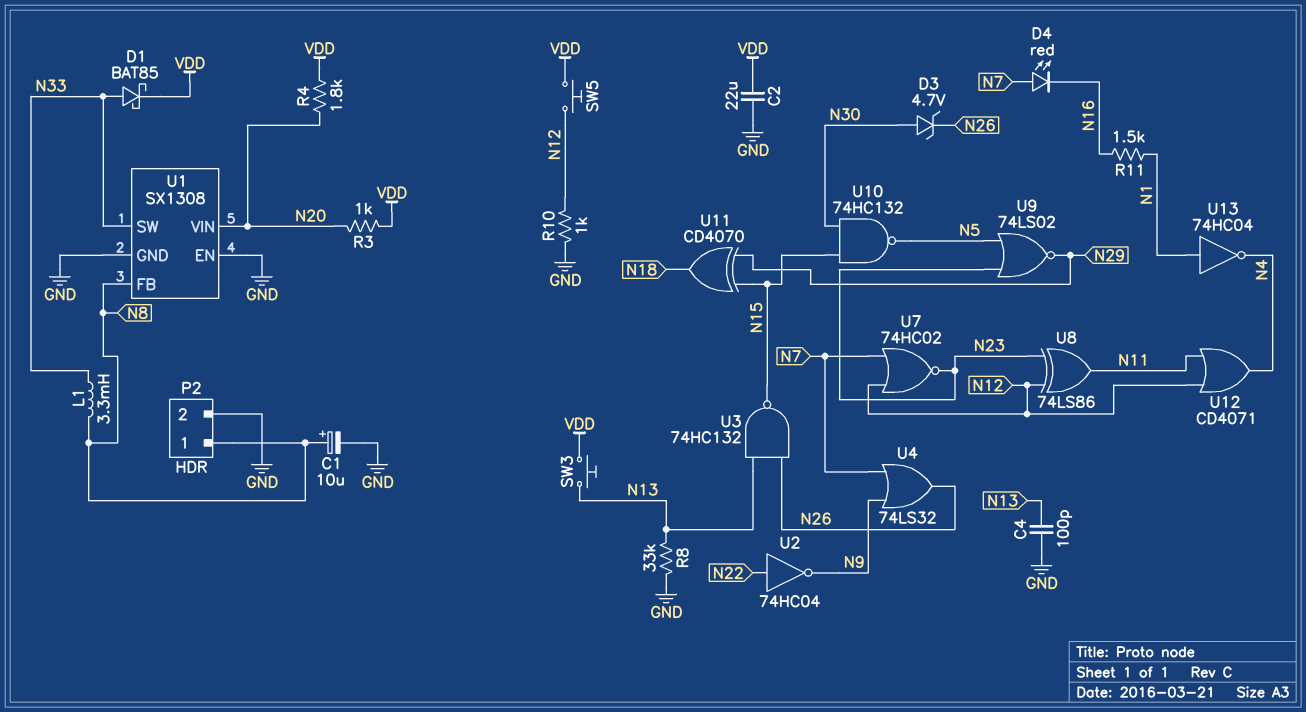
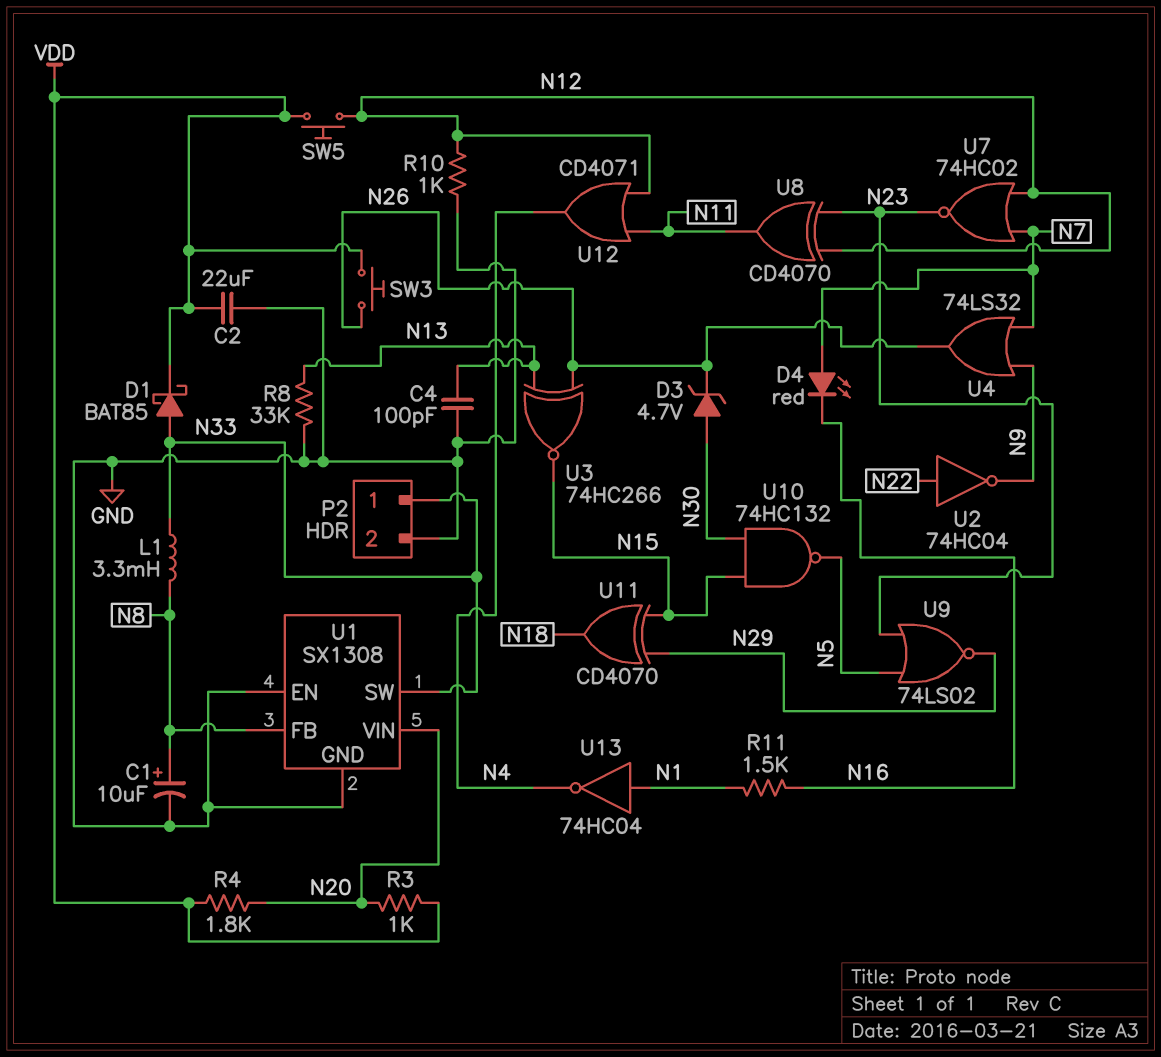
P2 pin 1: N8 -> N33
SW3: button (N13, VDD) -> button (N26, VDD)
U3: NAND 74HC132 (in N13, in N26, out N15) -> XNOR 74HC266 (in N13, in N26, out N15)
U8: XOR 74LS86 (in N12, in N23, out N11) -> XOR CD4070 (in N12, in N23, out N11)

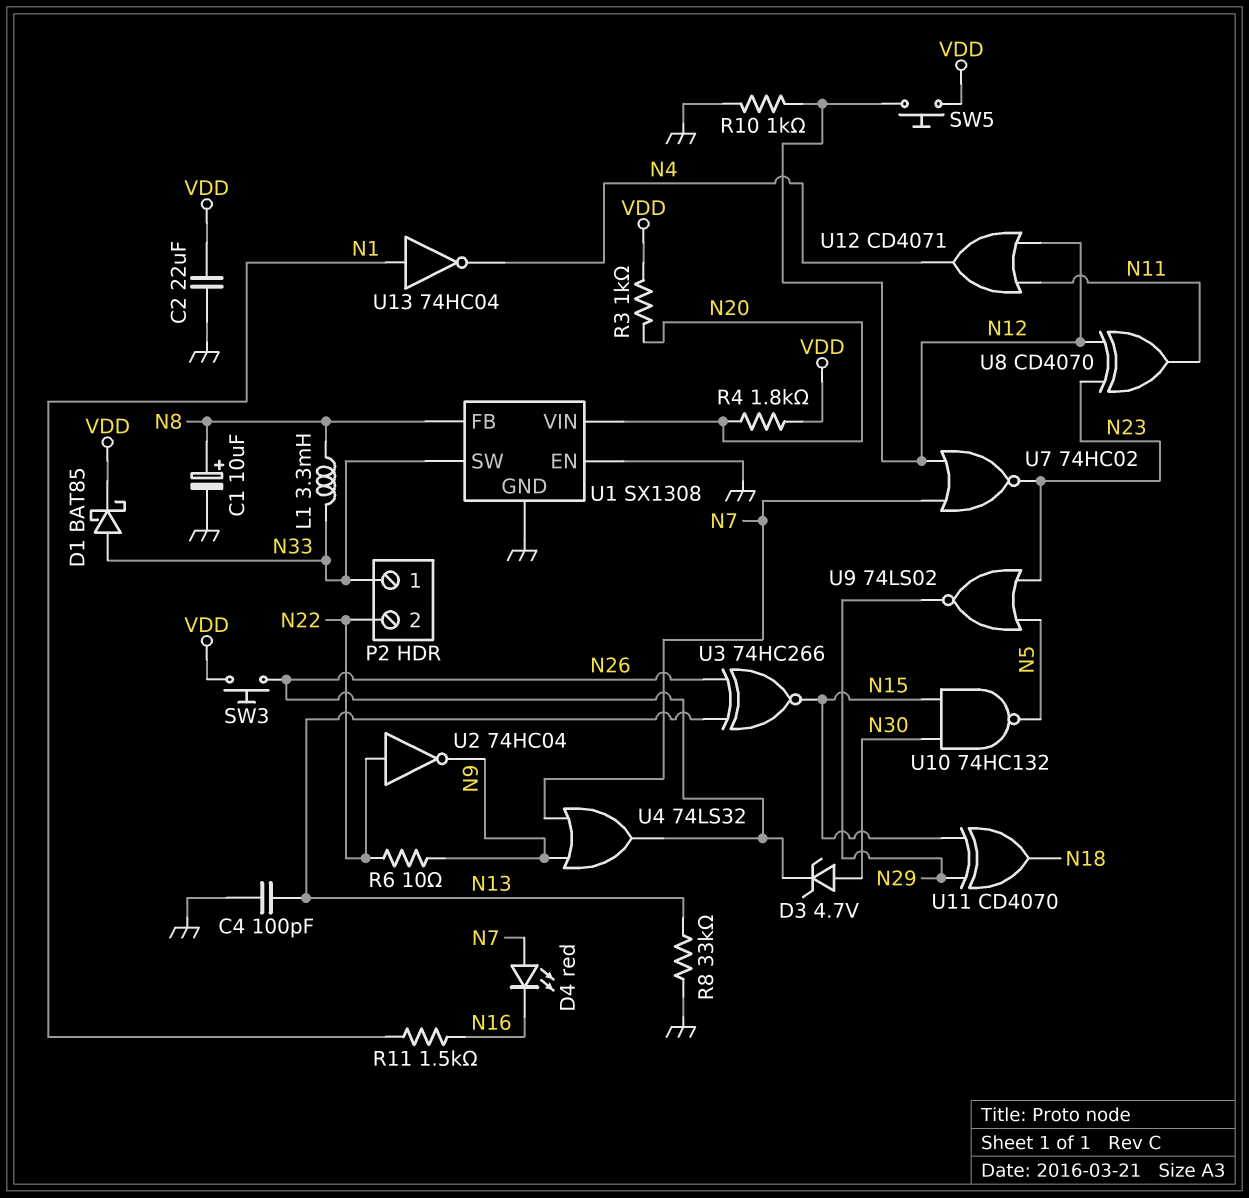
P2 pin 2: GND -> N22
R6: none -> 10 (N9, N22)

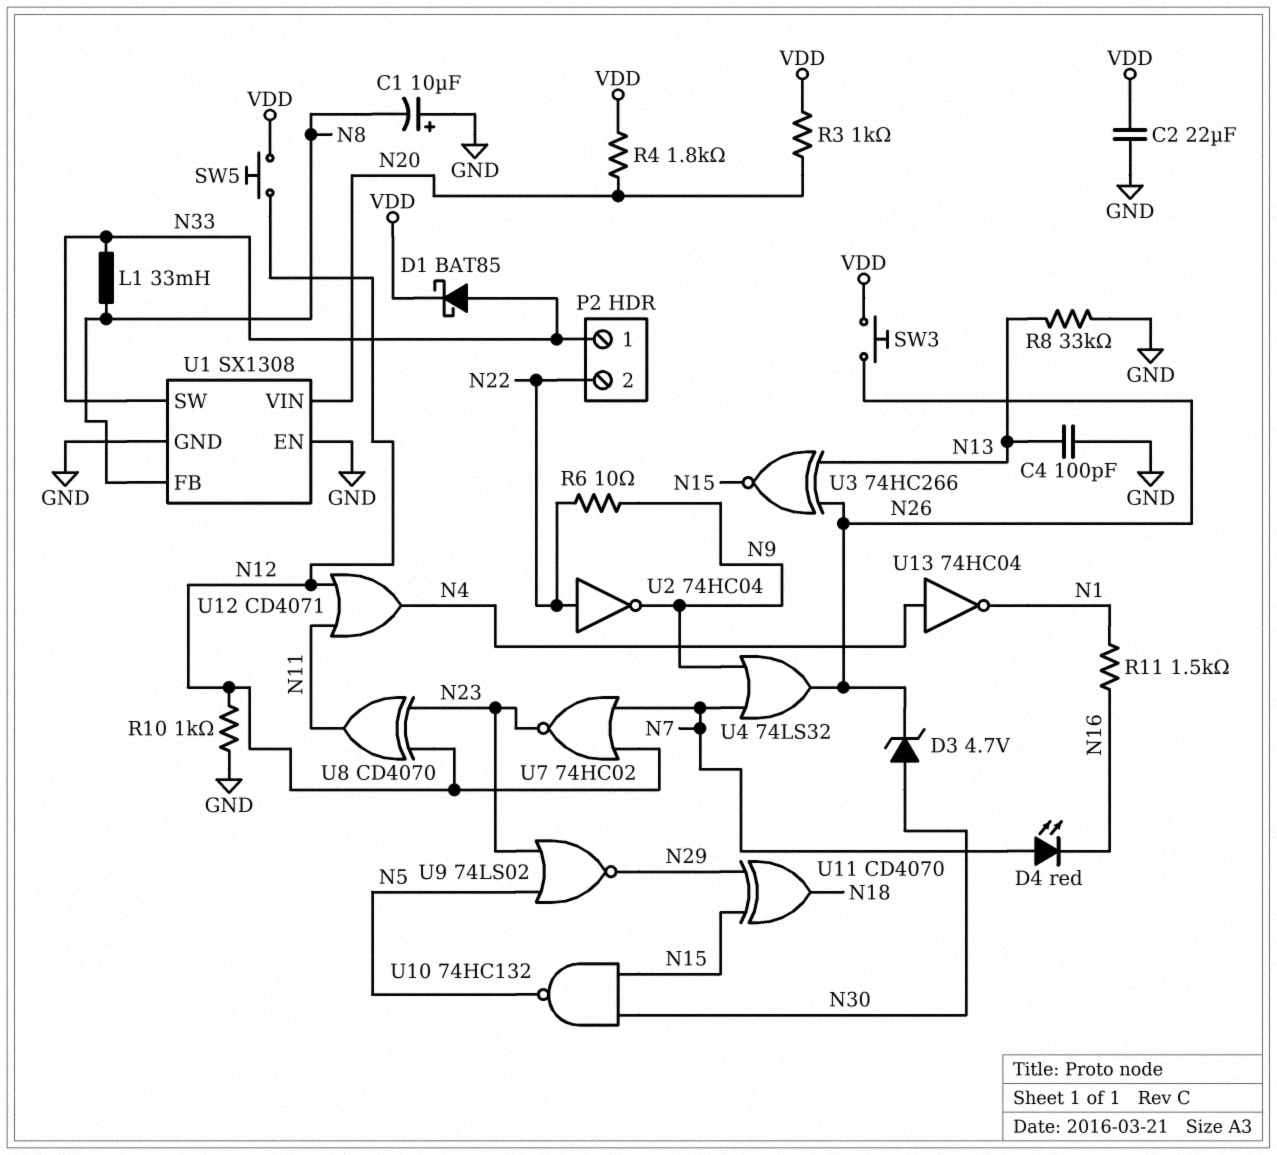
C1: 10uF (plus N8, minus GND) -> 10uF (plus GND, minus N8)
L1: 3.3mH (N8, N33) -> 33mH (N8, N33)
U13: NOT 74HC04 (in N1, out N4) -> NOT 74HC04 (in N4, out N1)

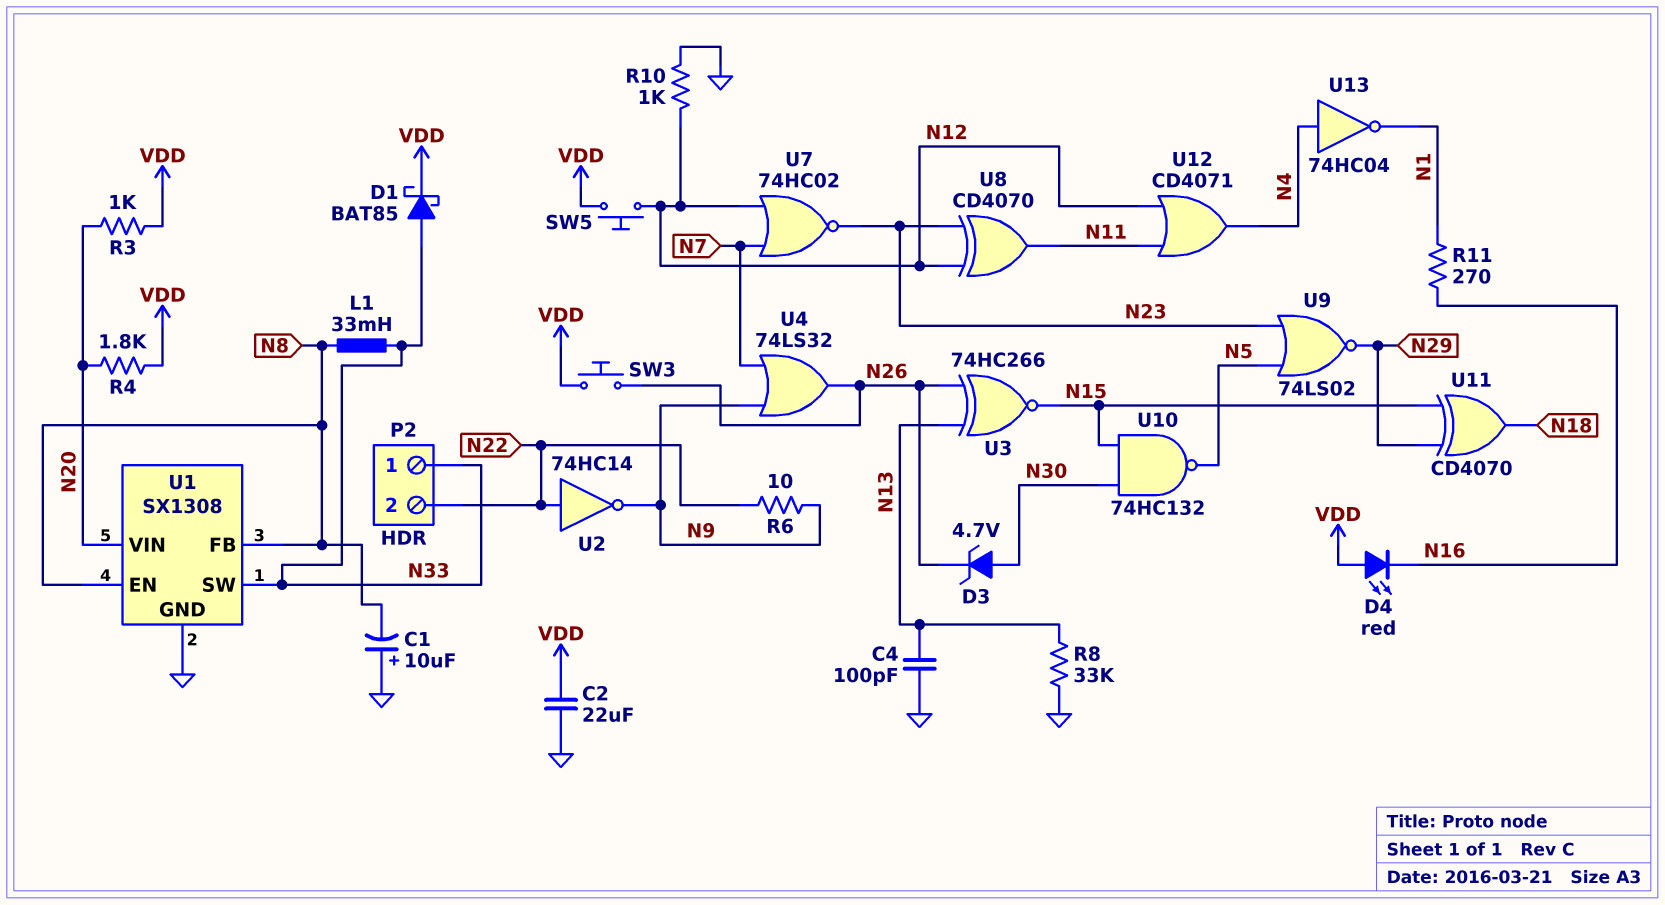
D4: LED red (A N7, K N16) -> LED red (A VDD, K N16)
R11: 1.5k (N1, N16) -> 270 (N1, N16)
U1 pin EN: GND -> N8
U2: NOT 74HC04 (in N22, out N9) -> NOT 74HC14 (in N22, out N9)

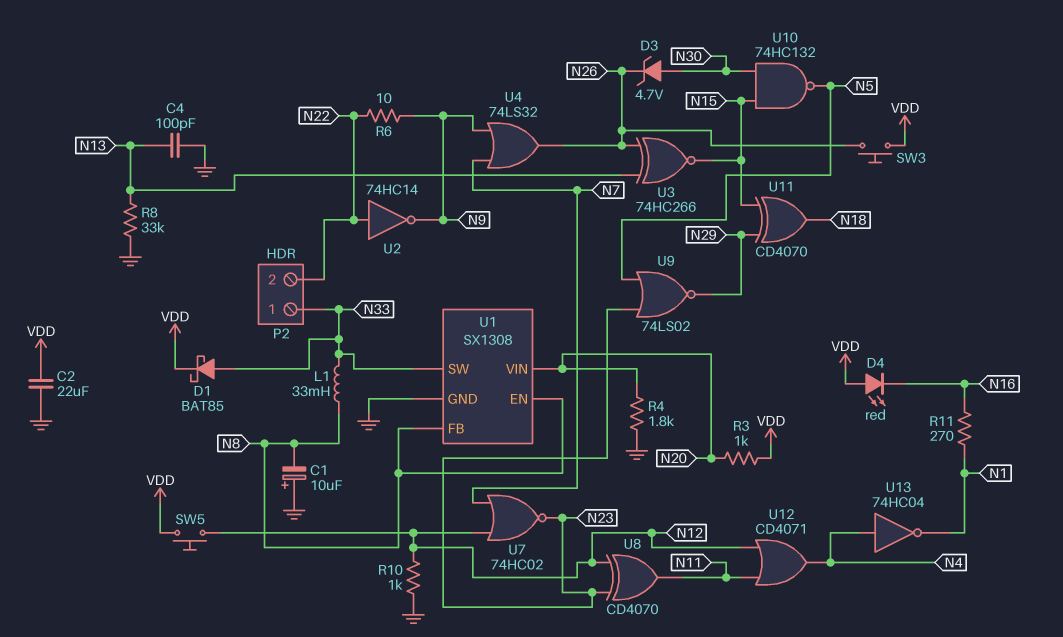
R4: 1.8k (N20, VDD) -> 1.8k (GND, N20)

